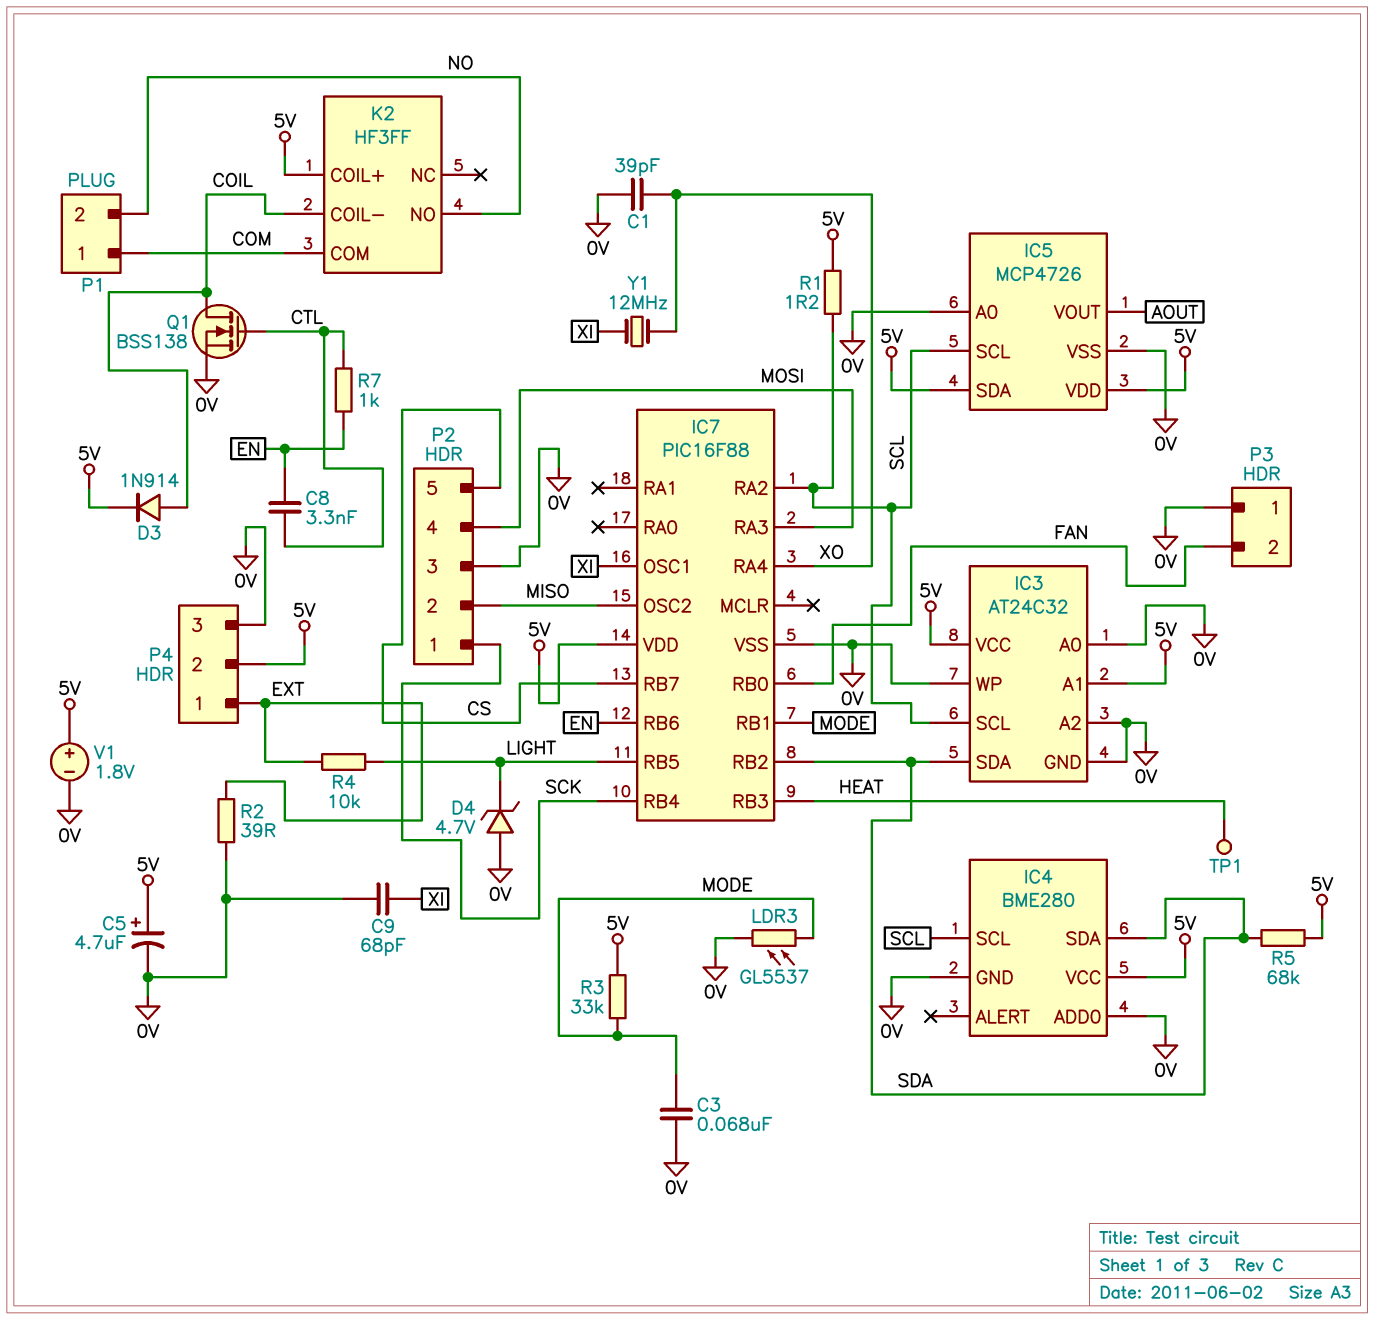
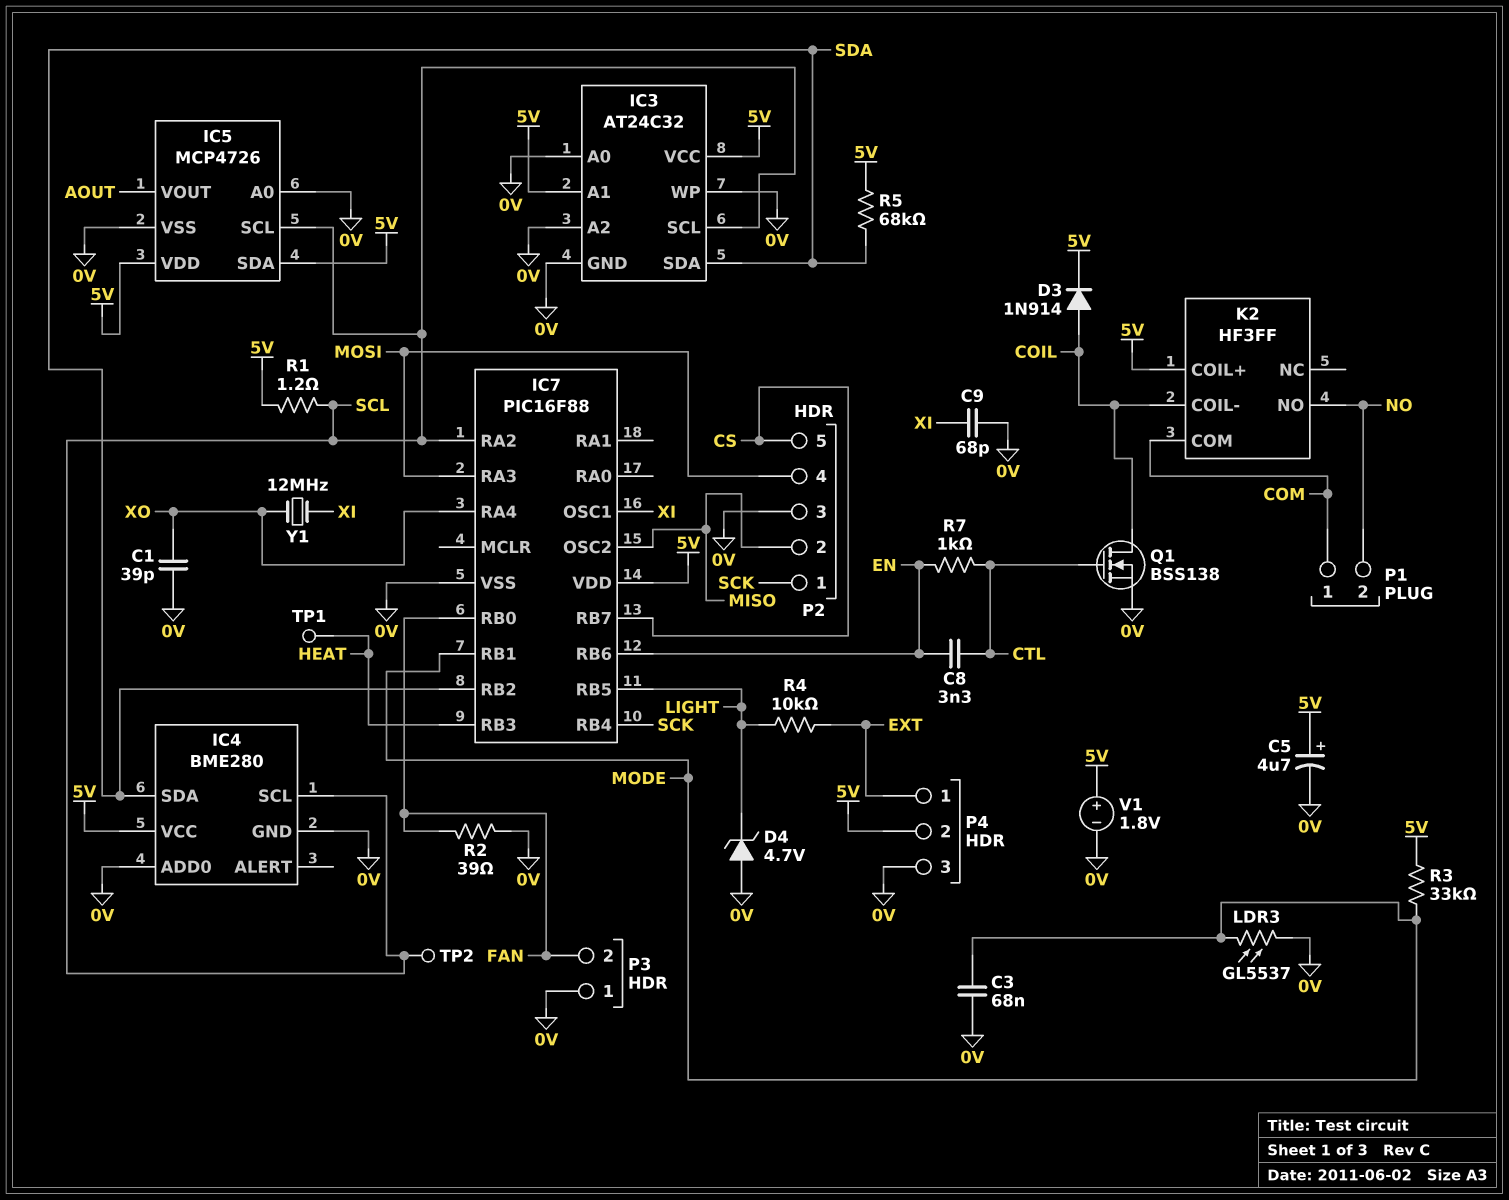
R2: 39 (0V, EXT) -> 39 (0V, FAN)
TP2: none -> test point (SCL)

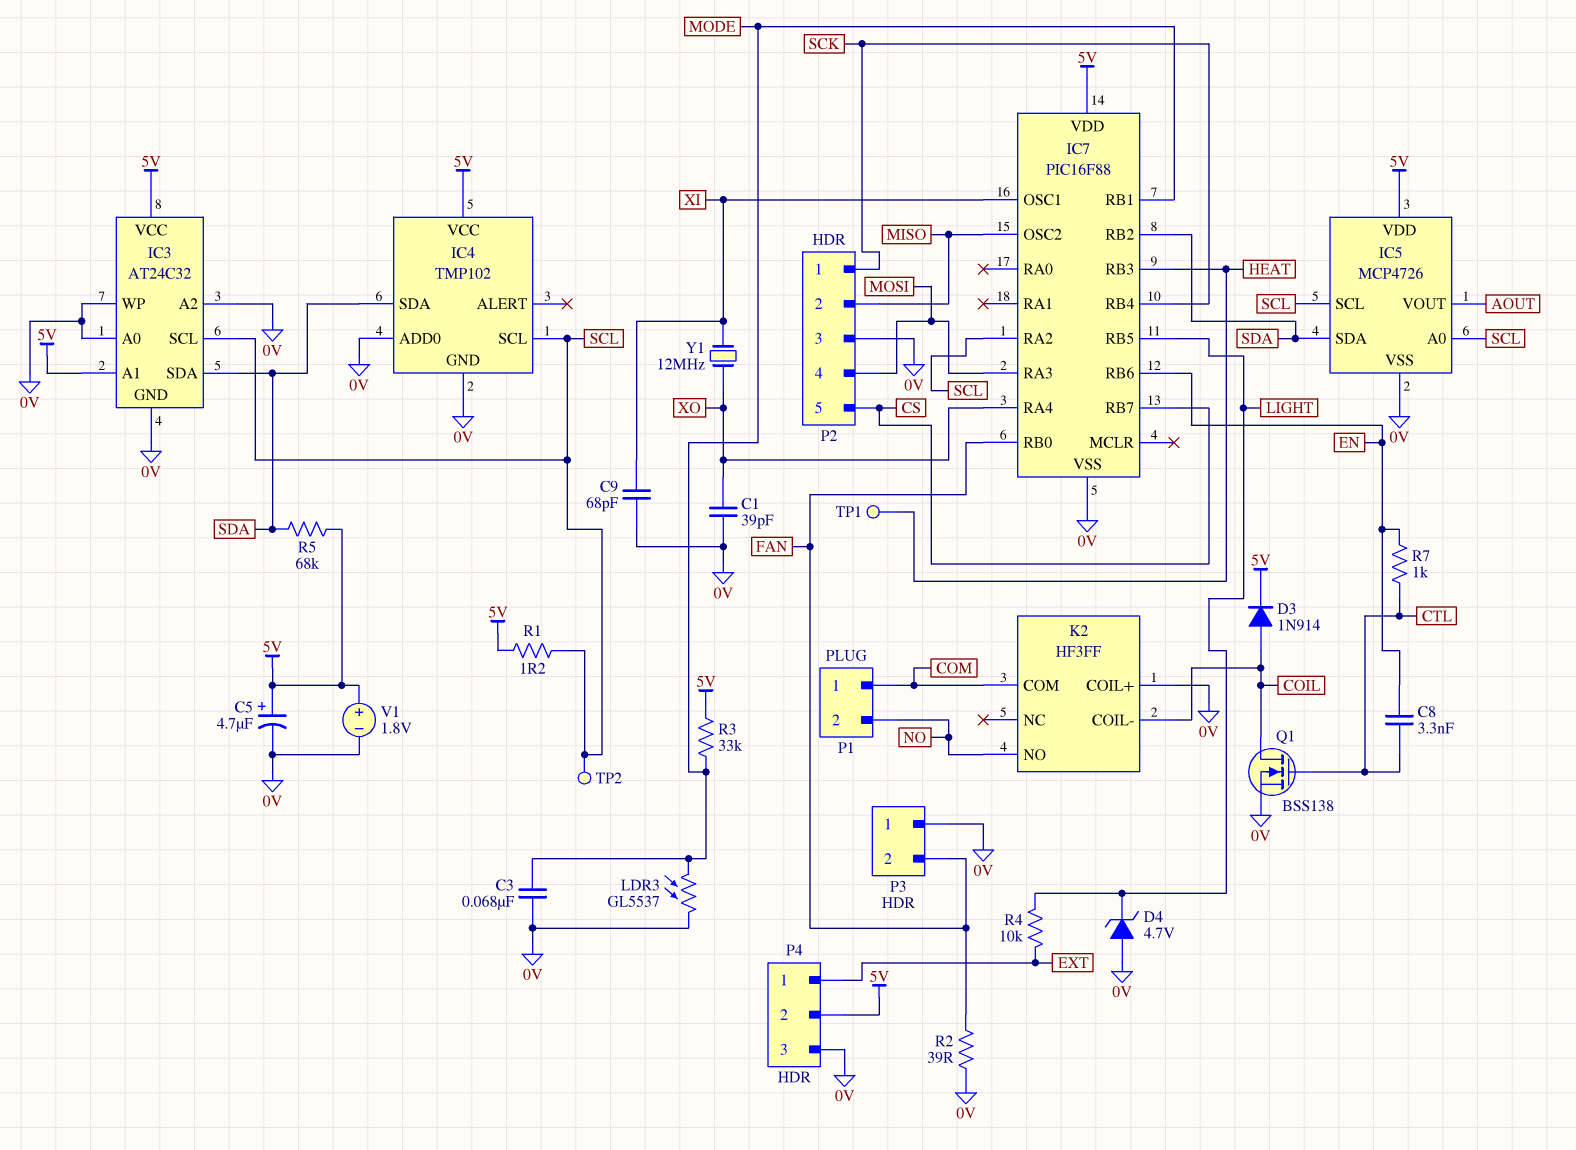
IC4: BME280 -> TMP102
IC5 pin A0: 0V -> SCL
IC5 pin SDA: 5V -> SDA
K2 pin COIL+: 5V -> 0V

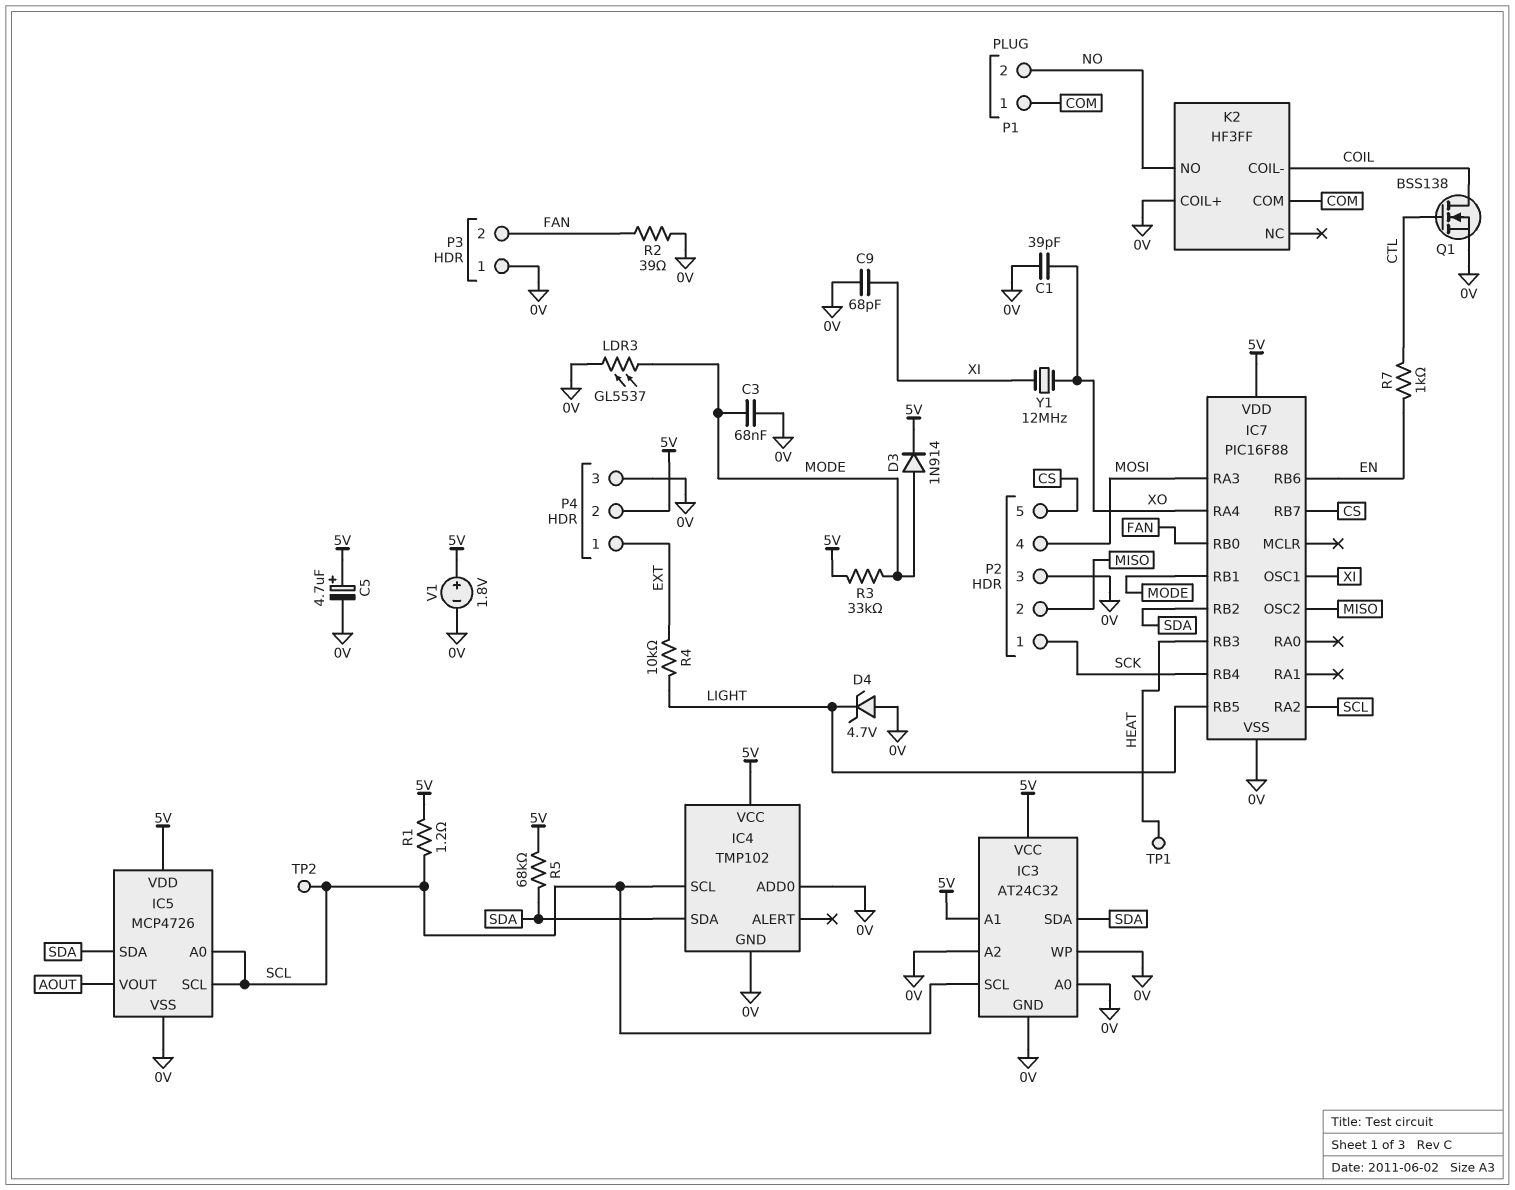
C8: 3.3nF (CTL, EN) -> none
D3: diode 1N914 (A COIL, K 5V) -> diode 1N914 (A MODE, K 5V)

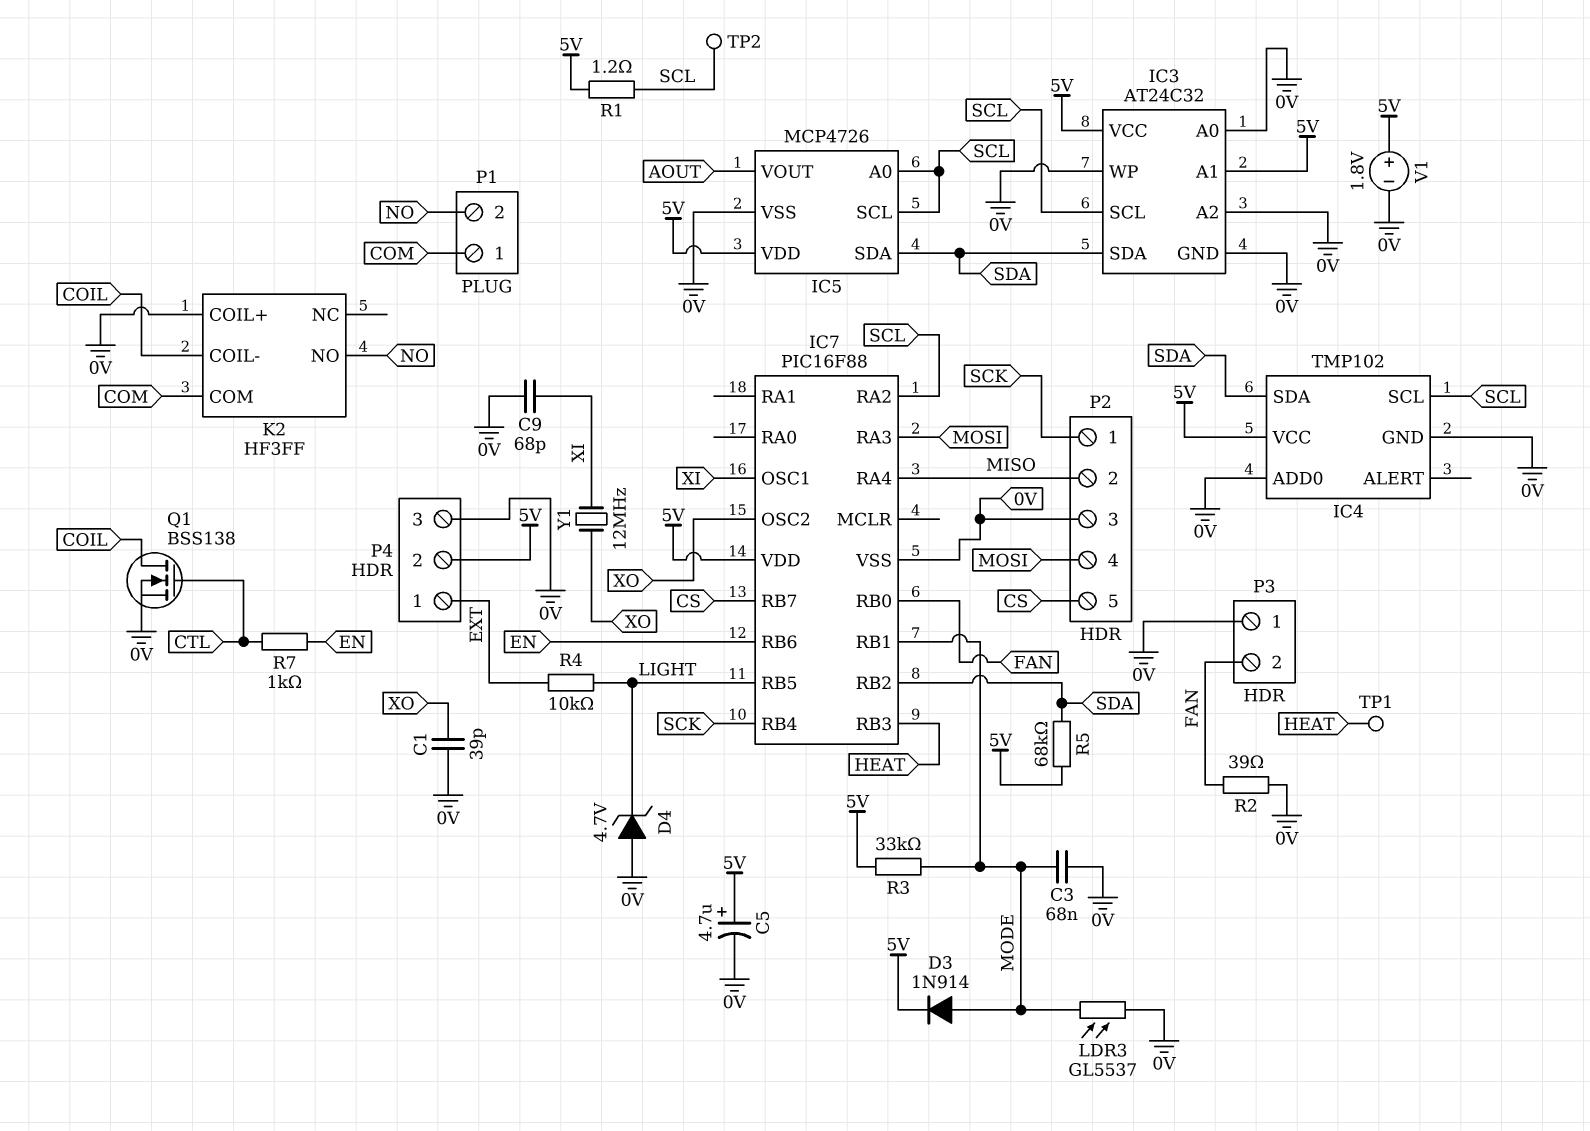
IC7 pin OSC2: MISO -> XO
IC7 pin RA4: XO -> MISO

